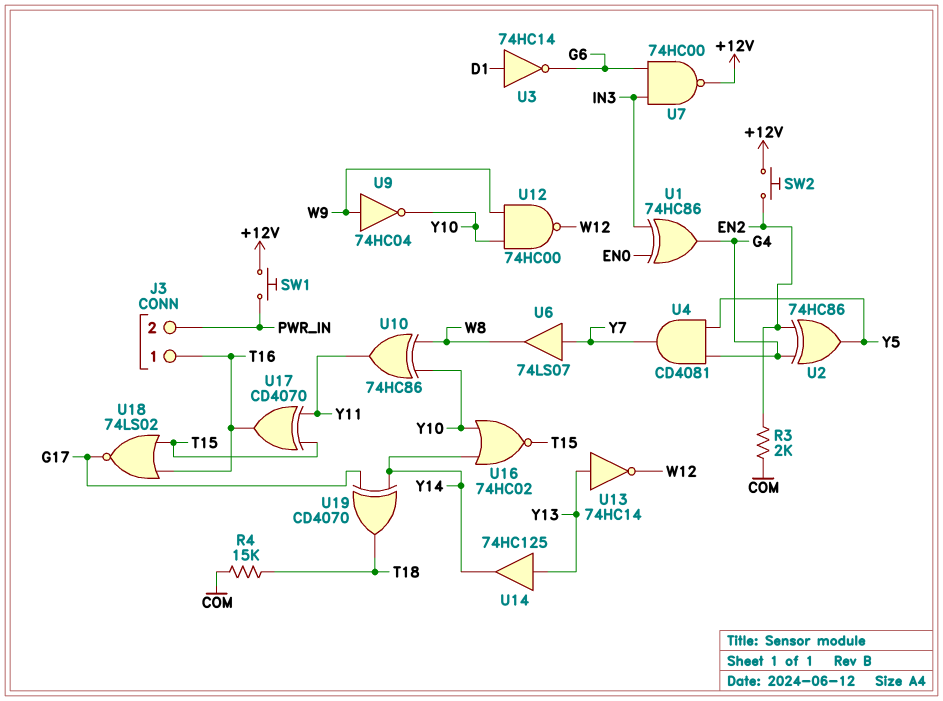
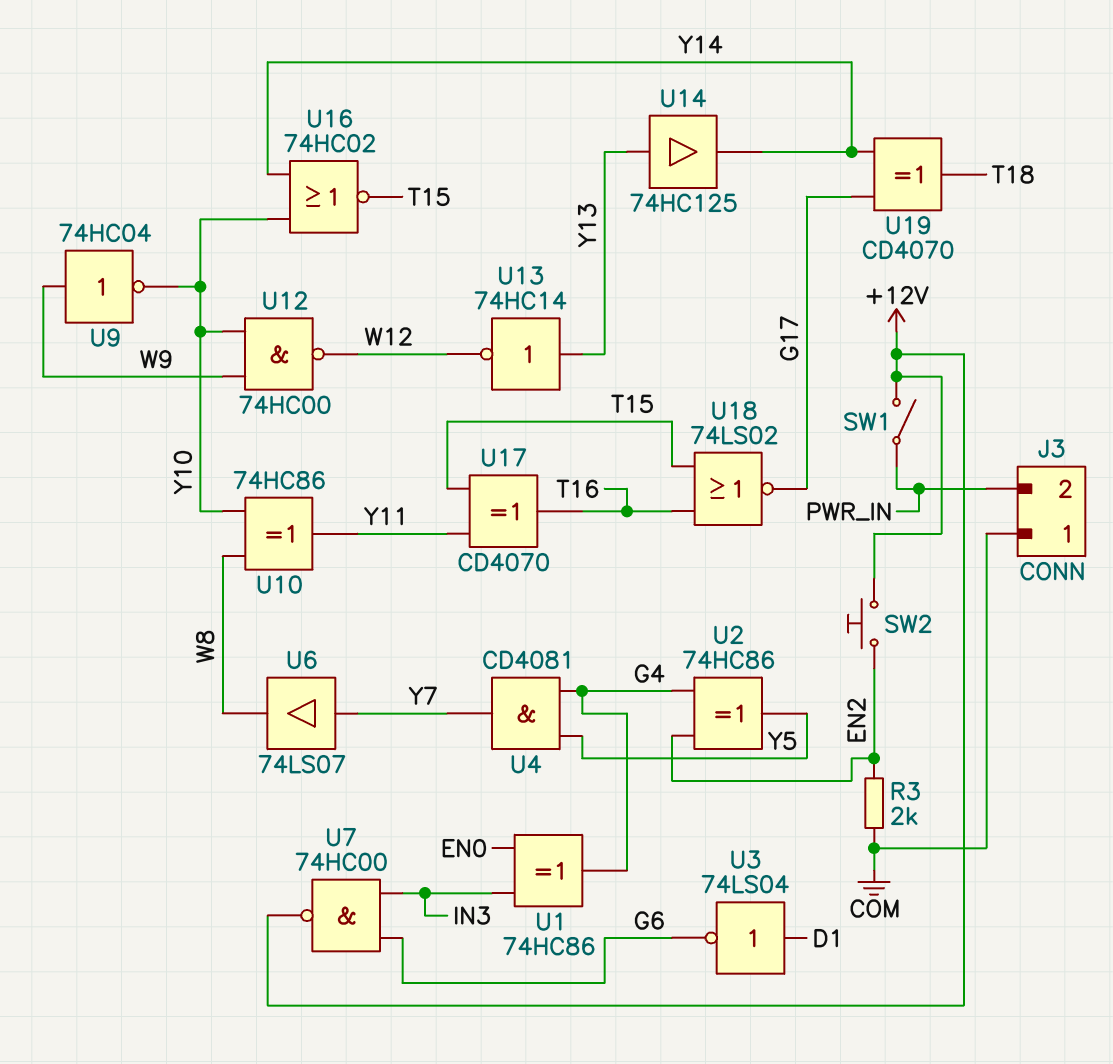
J3 pin 1: T16 -> COM
R4: 15k (COM, T18) -> none
SW1: button (+12V, PWR_IN) -> switch (+12V, PWR_IN)
U3: NOT 74HC14 (in D1, out G6) -> NOT 74LS04 (in D1, out G6)

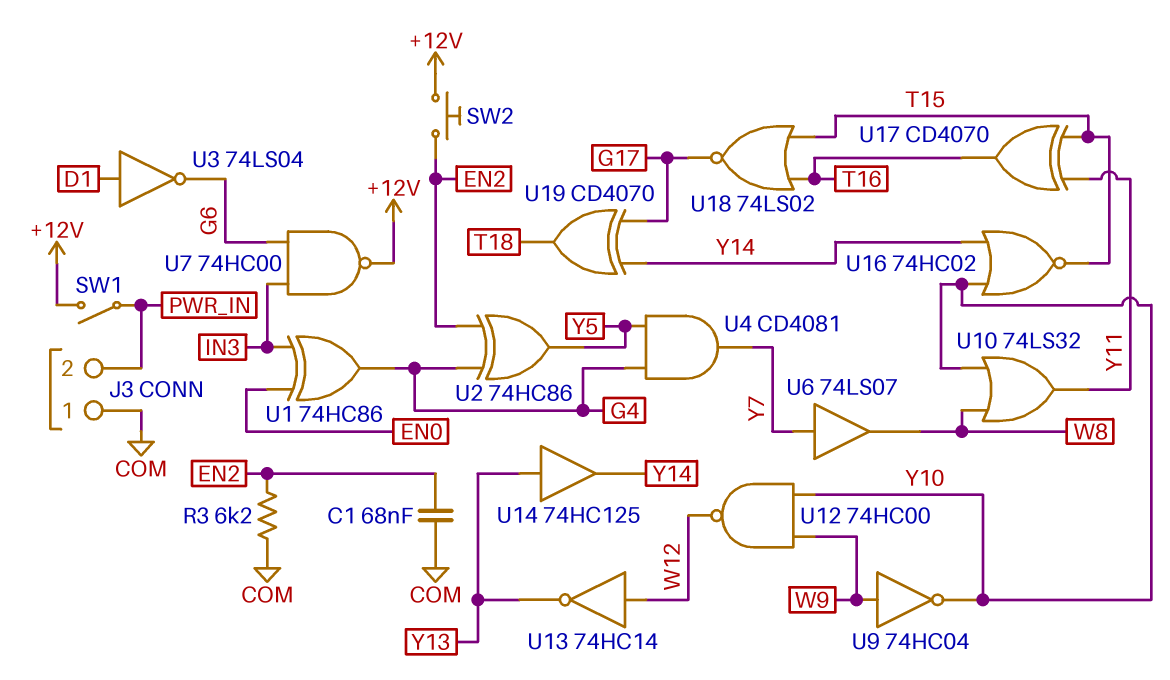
C1: none -> 68nF (COM, EN2)
R3: 2k (COM, EN2) -> 6.2k (COM, EN2)
U10: XOR 74HC86 (in W8, in Y10, out Y11) -> OR 74LS32 (in W8, in Y10, out Y11)
U13: NOT 74HC14 (in Y13, out W12) -> NOT 74HC14 (in W12, out Y13)

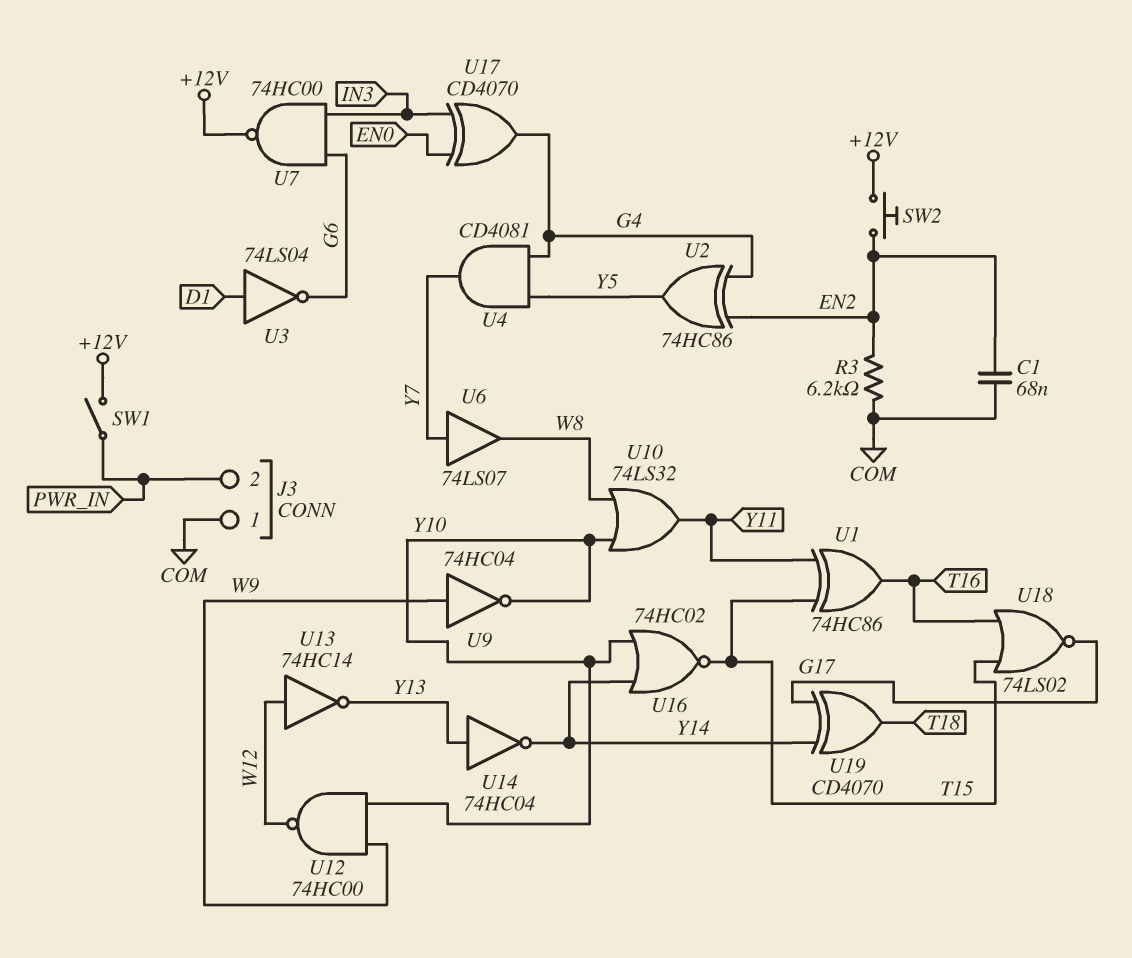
U1: XOR 74HC86 (in EN0, in IN3, out G4) -> XOR 74HC86 (in T15, in Y11, out T16)
U14: buffer 74HC125 (in Y13, out Y14) -> NOT 74HC04 (in Y13, out Y14)
U17: XOR CD4070 (in T15, in Y11, out T16) -> XOR CD4070 (in EN0, in IN3, out G4)

